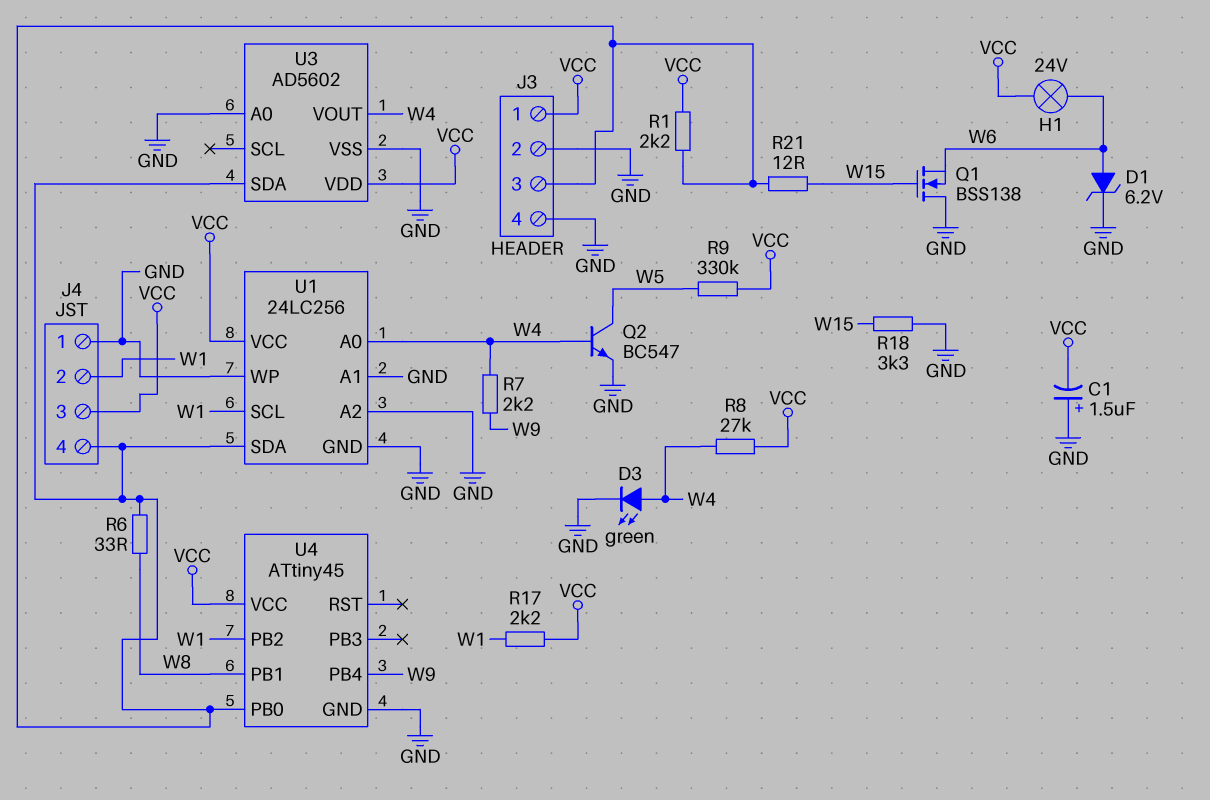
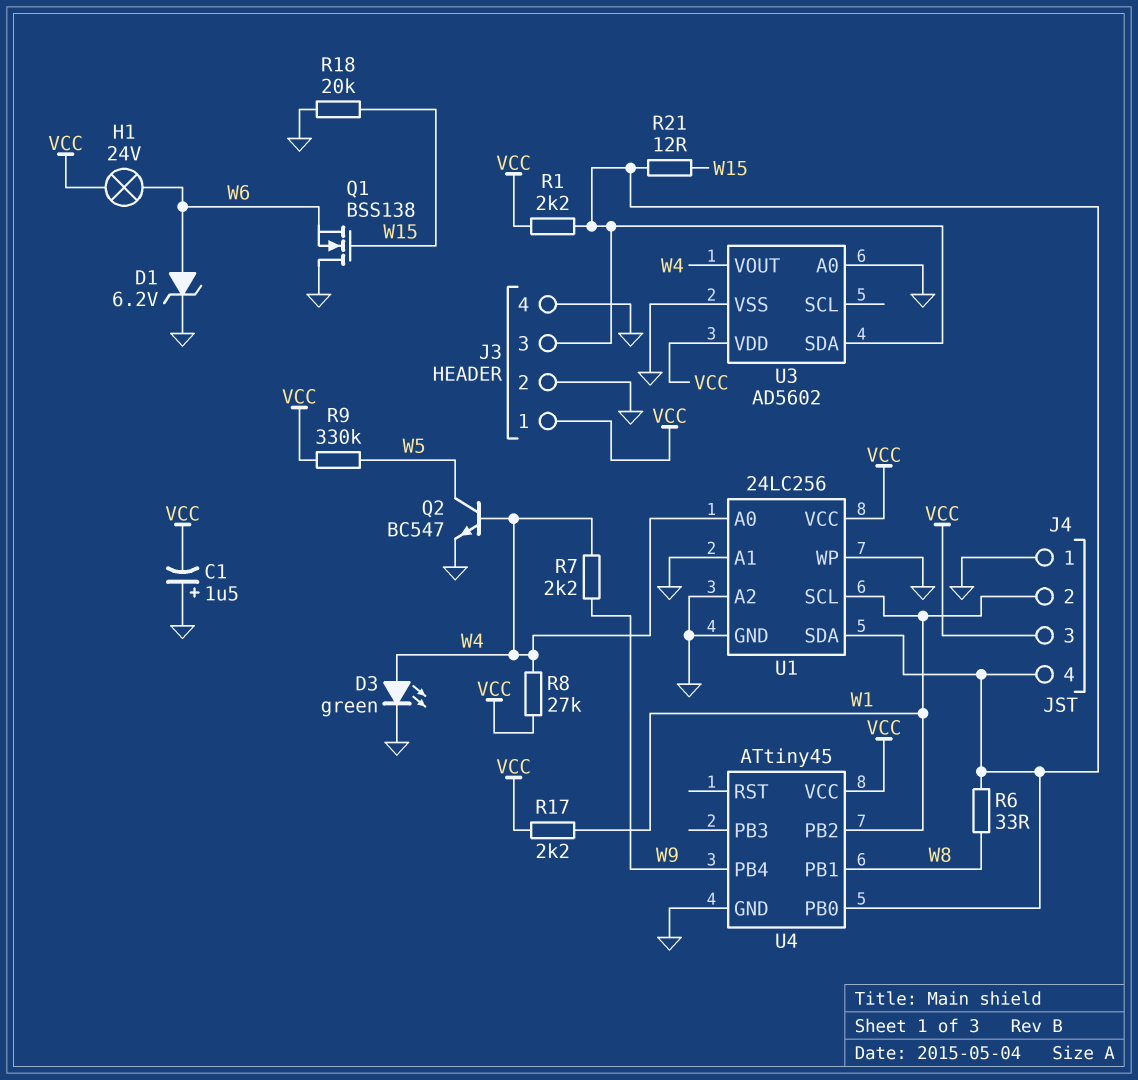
R18: 3.3k (GND, W15) -> 20k (GND, W15)

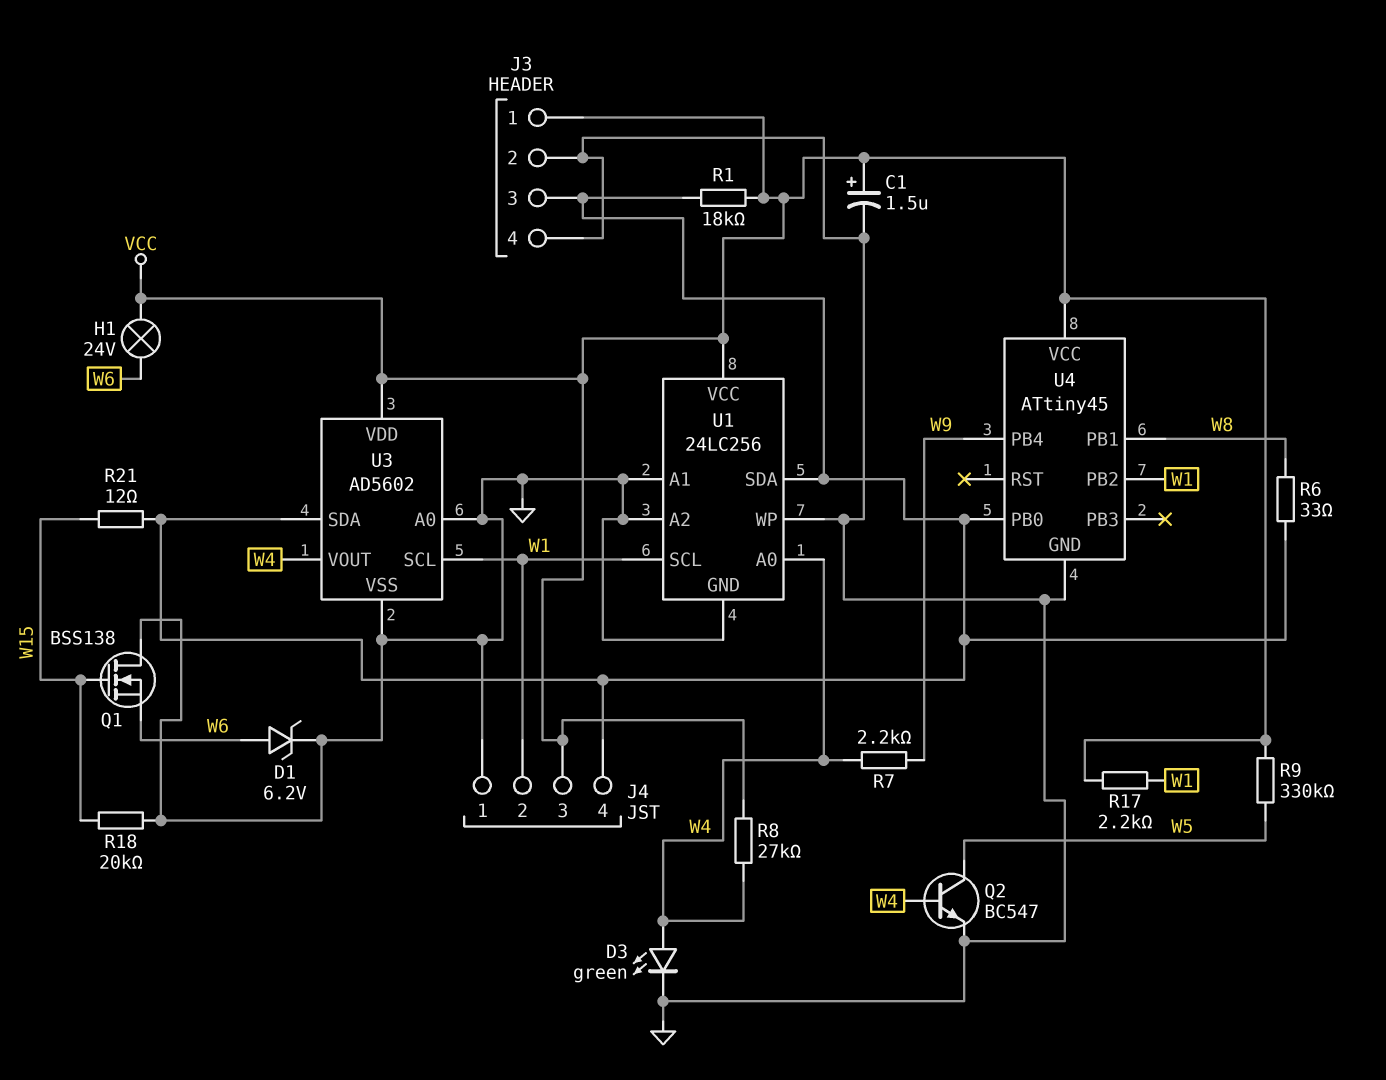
C1: 1.5uF (plus GND, minus VCC) -> 1.5uF (plus VCC, minus GND)
R1: 2.2k (J3/3, VCC) -> 18k (J3/3, VCC)
U3 pin SCL: none -> W1

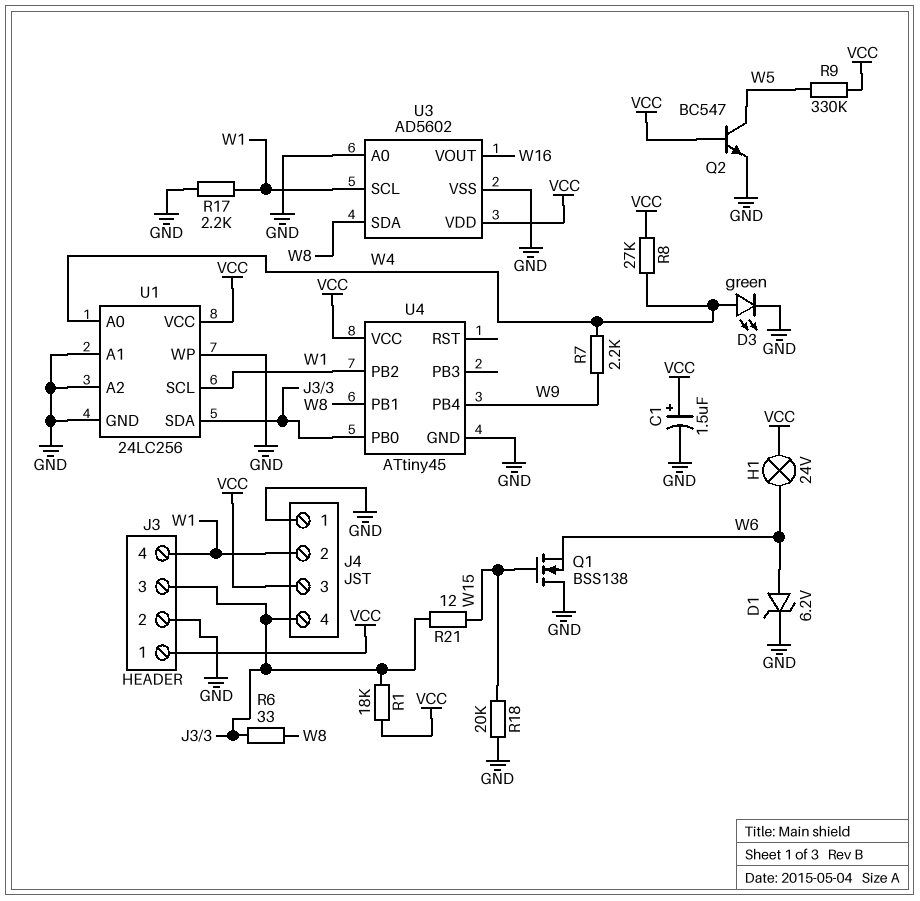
J3 pin 4: GND -> W1
Q2: NPN BC547 (B W4, C W5, E GND) -> NPN BC547 (B VCC, C W5, E GND)
R17: 2.2k (VCC, W1) -> 2.2k (GND, W1)
U3 pin SDA: J3/3 -> W8
U3 pin VOUT: W4 -> W16

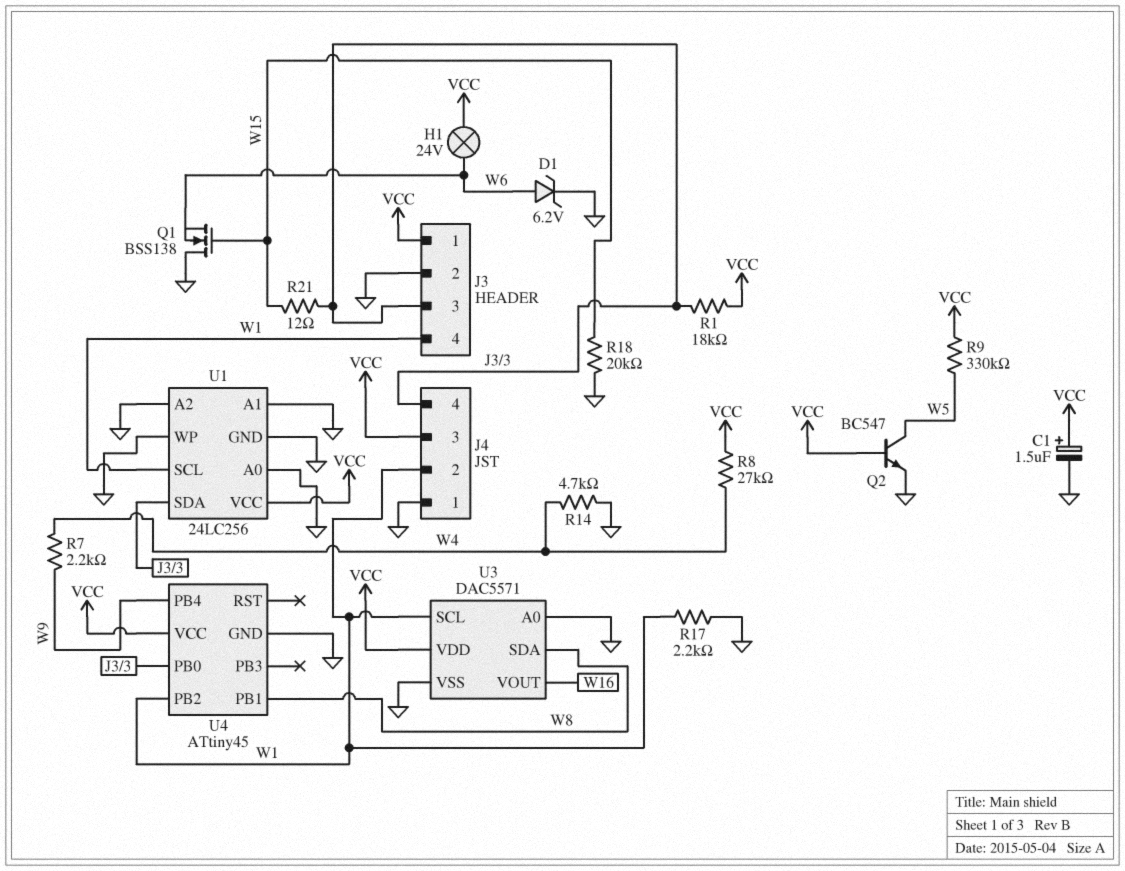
D3: LED green (A W4, K GND) -> none
R6: 33 (J3/3, W8) -> none
R14: none -> 4.7k (GND, W4)
U1 pin A0: W4 -> GND
U3: AD5602 -> DAC5571

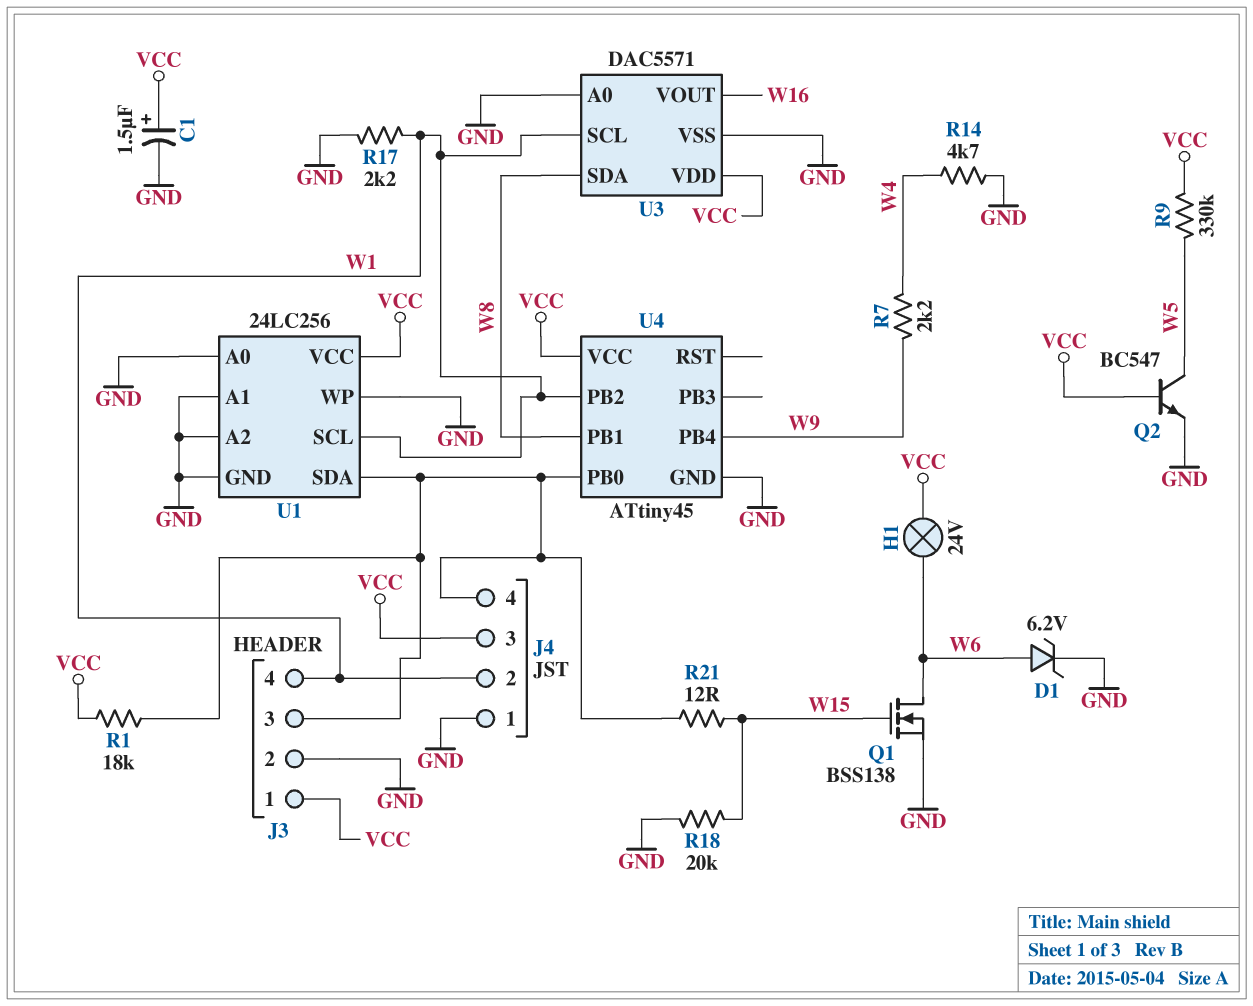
Q1: NMOS BSS138 (G W15, D GND, S W6) -> NMOS BSS138 (G W15, D W6, S GND)
R8: 27k (VCC, W4) -> none

